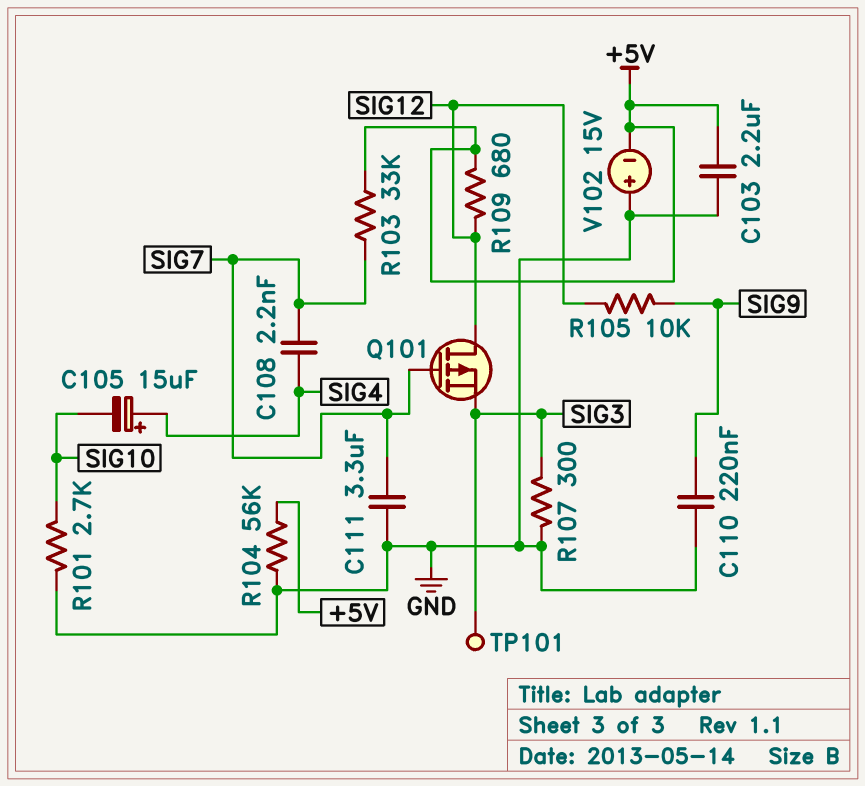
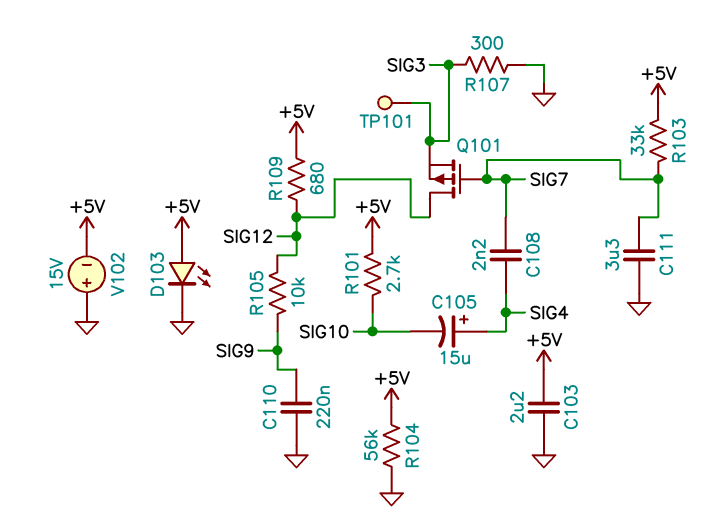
D103: none -> LED (A +5V, K GND)
R101: 2.7k (GND, SIG10) -> 2.7k (+5V, SIG10)

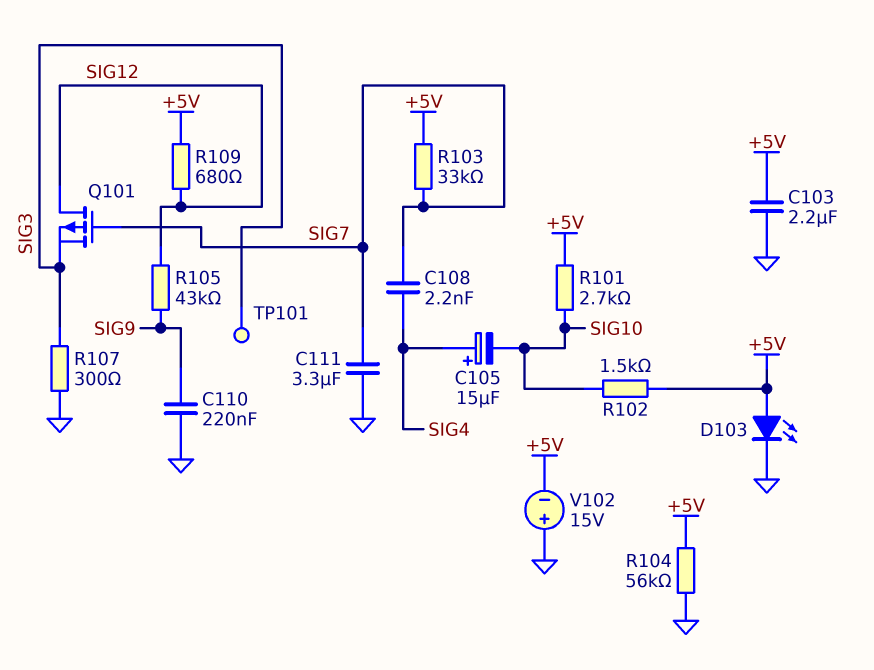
R102: none -> 1.5k (+5V, SIG10)
R105: 10k (SIG9, SIG12) -> 43k (SIG9, SIG12)

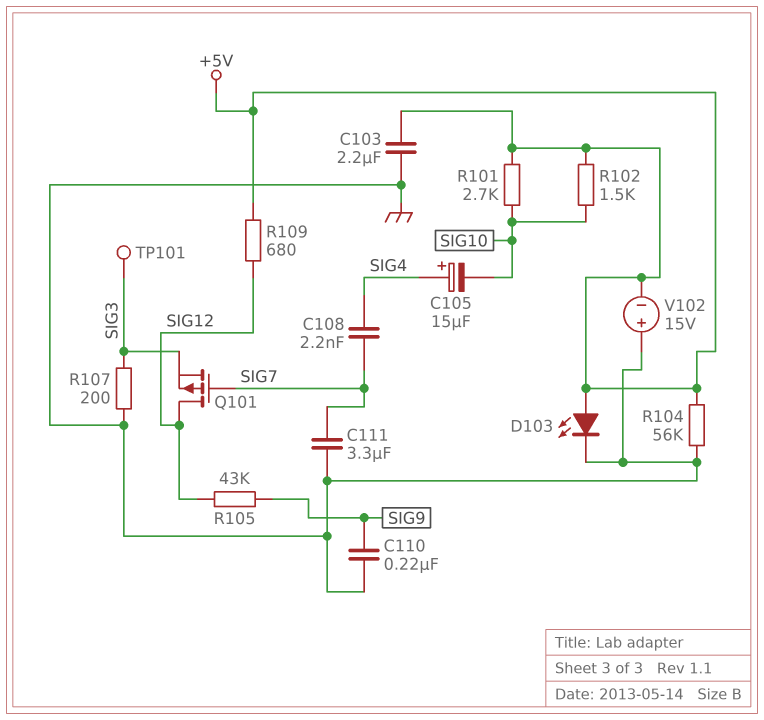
R103: 33k (+5V, SIG7) -> none
R107: 300 (GND, SIG3) -> 200 (GND, SIG3)

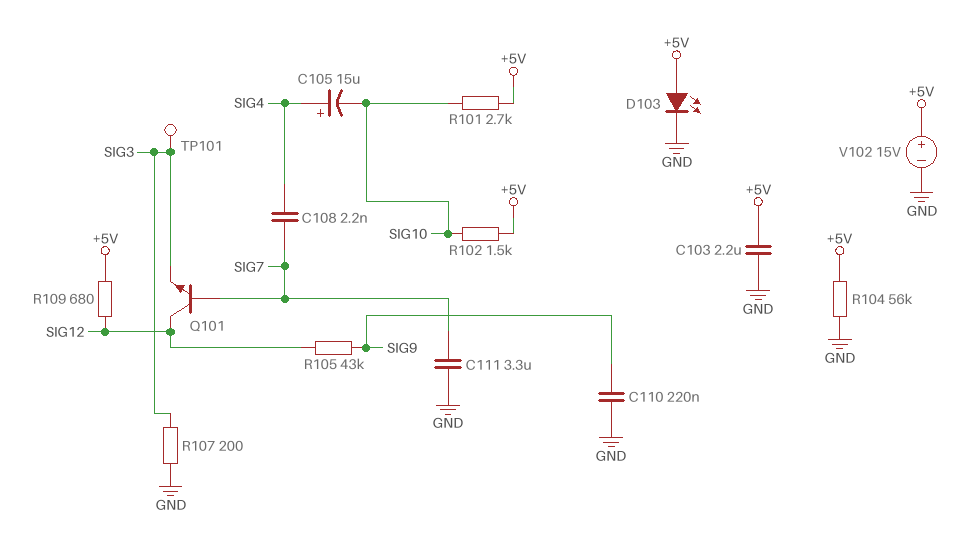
Q101: PMOS (G SIG7, D SIG12, S SIG3) -> NPN (B SIG7, C SIG12, E SIG3)
V102: 15V (plus GND, minus +5V) -> 15V (plus +5V, minus GND)

